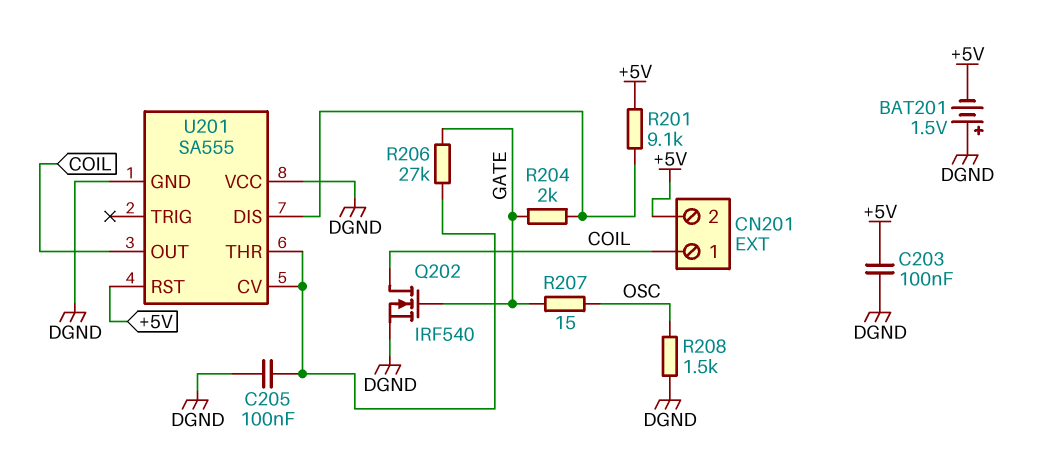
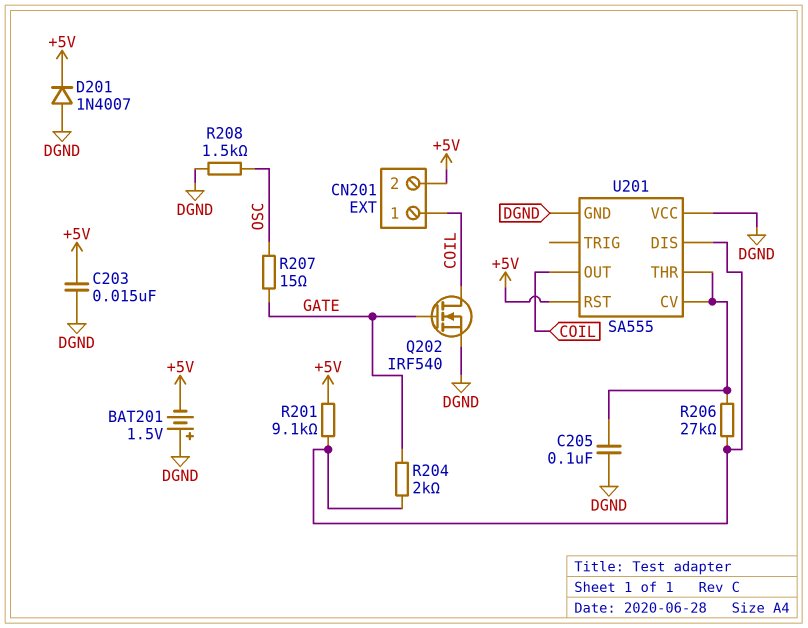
C203: 100nF (+5V, DGND) -> 15nF (+5V, DGND)
D201: none -> diode 1N4007 (A DGND, K +5V)
R206: 27k (GATE, U201/CV) -> 27k (U201/CV, U201/DIS)

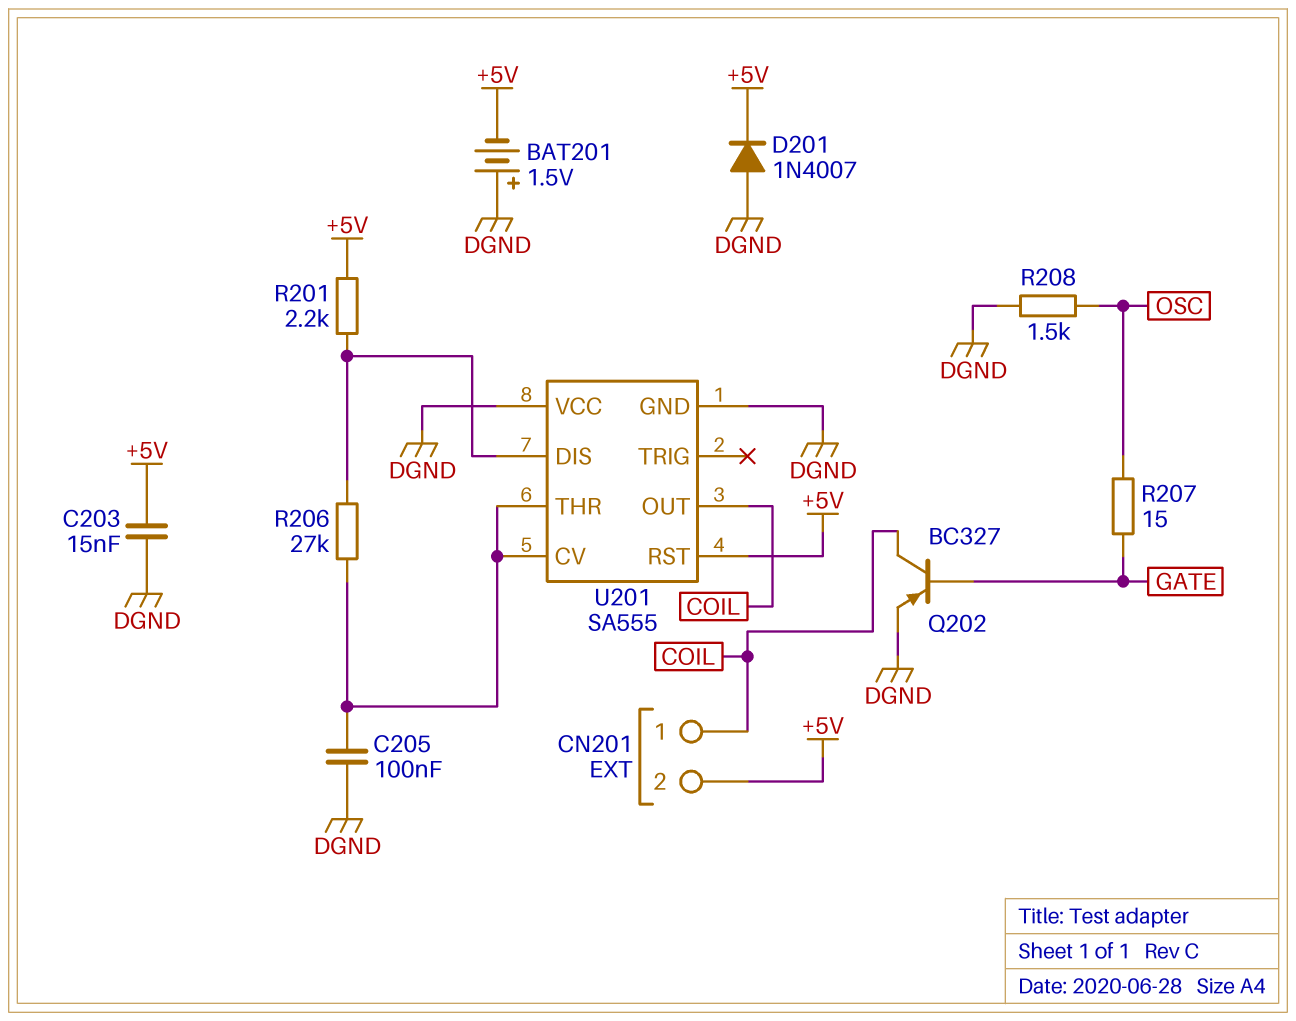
Q202: NMOS IRF540 (G GATE, D COIL, S DGND) -> PNP BC327 (B GATE, C COIL, E DGND)
R201: 9.1k (+5V, U201/DIS) -> 2.2k (+5V, U201/DIS)
R204: 2k (GATE, U201/DIS) -> none

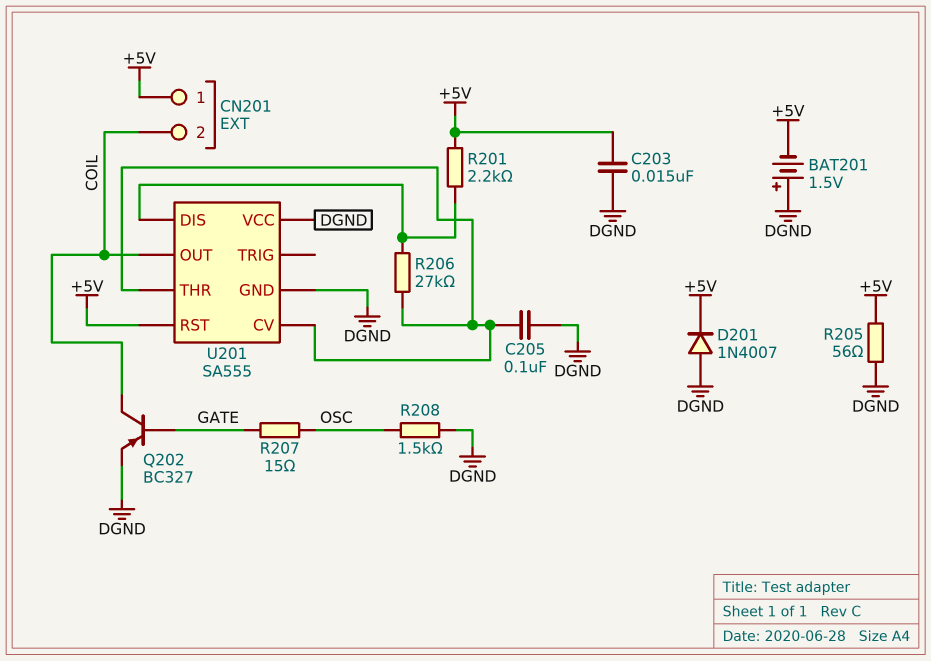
CN201 pin 1: COIL -> +5V
CN201 pin 2: +5V -> COIL
R205: none -> 56 (+5V, DGND)

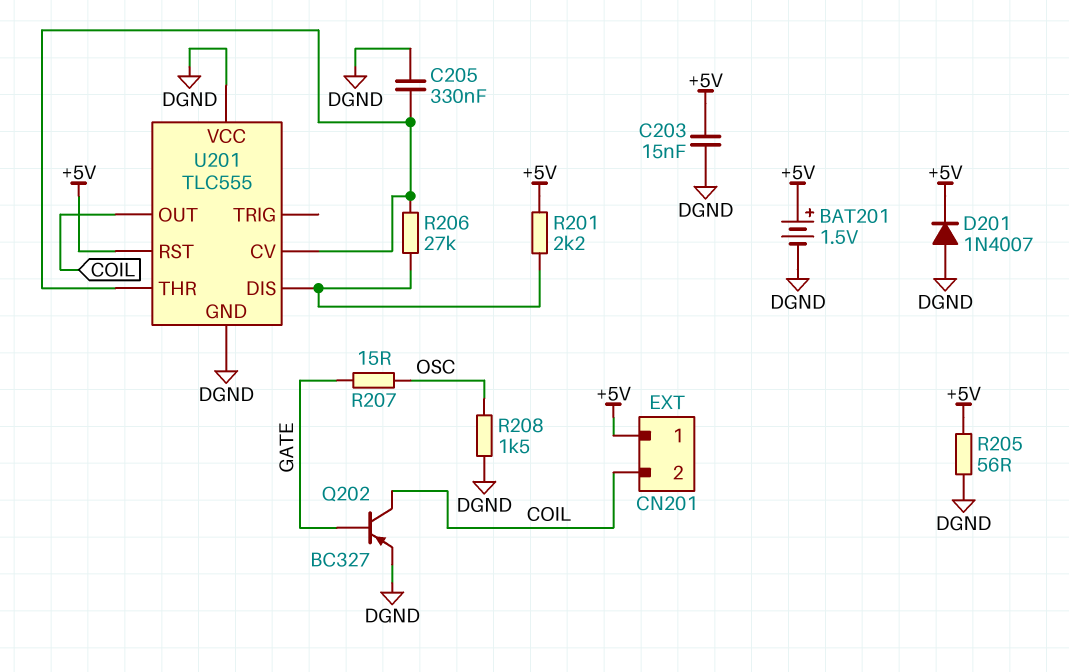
BAT201: 1.5V (plus DGND, minus +5V) -> 1.5V (plus +5V, minus DGND)
C205: 100nF (DGND, U201/CV) -> 330nF (DGND, U201/CV)
U201: SA555 -> TLC555

